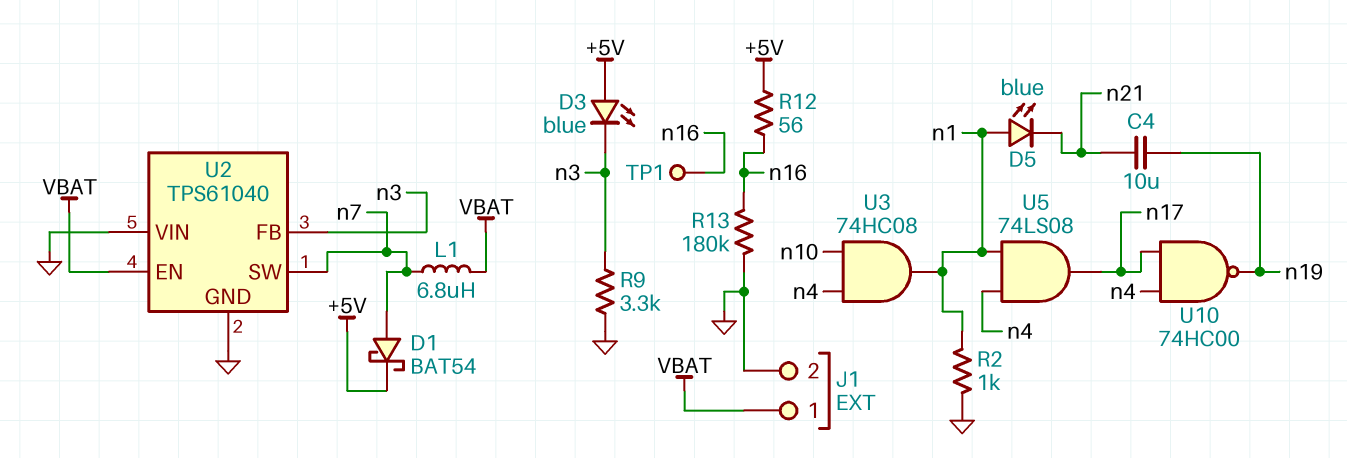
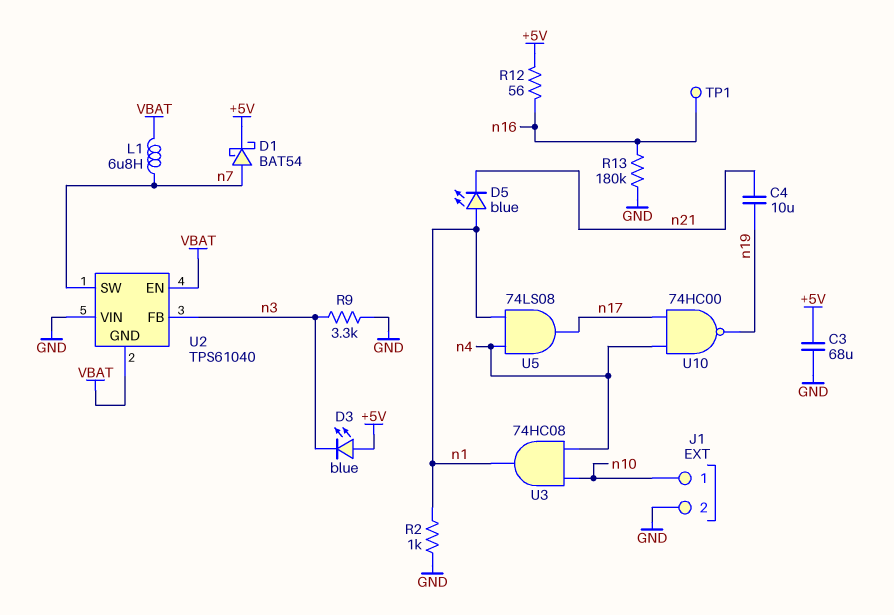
C3: none -> 68uF (+5V, GND)
J1 pin 1: VBAT -> n10
U2 pin GND: GND -> VBAT

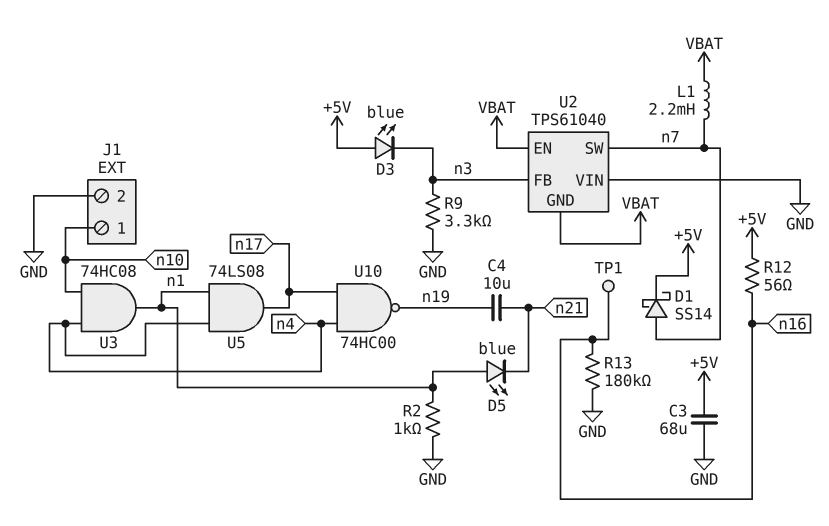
D1: schottky BAT54 (A n7, K +5V) -> schottky SS14 (A n7, K +5V)
L1: 6.8uH (VBAT, n7) -> 2.2mH (VBAT, n7)

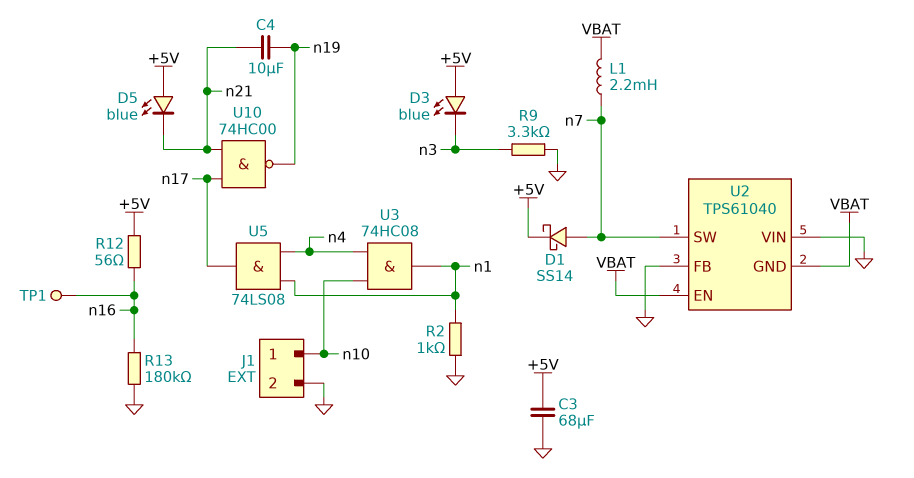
D5: LED blue (A n1, K n21) -> LED blue (A +5V, K n21)
U2 pin FB: n3 -> GND
U10: NAND 74HC00 (in n4, in n17, out n19) -> NAND 74HC00 (in n17, in n21, out n19)

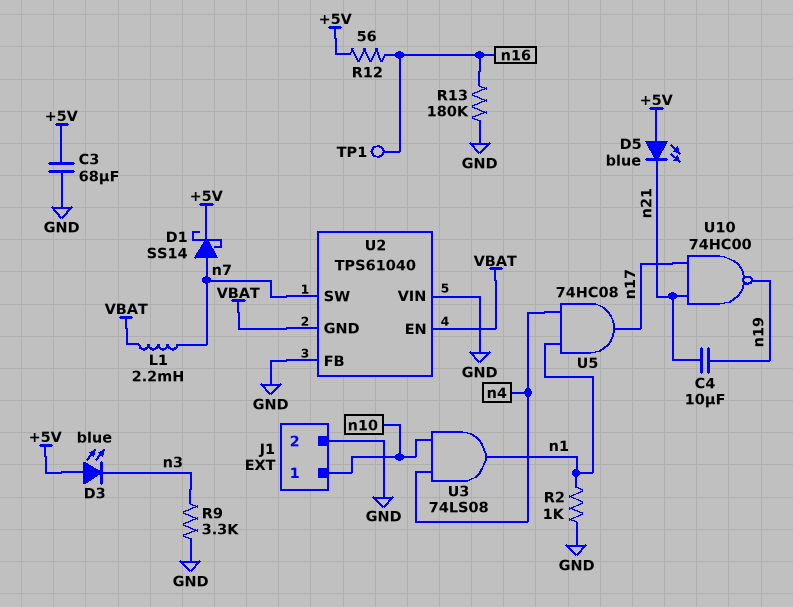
U3: AND 74HC08 (in n4, in n10, out n1) -> AND 74LS08 (in n4, in n10, out n1)
U5: AND 74LS08 (in n1, in n4, out n17) -> AND 74HC08 (in n1, in n4, out n17)

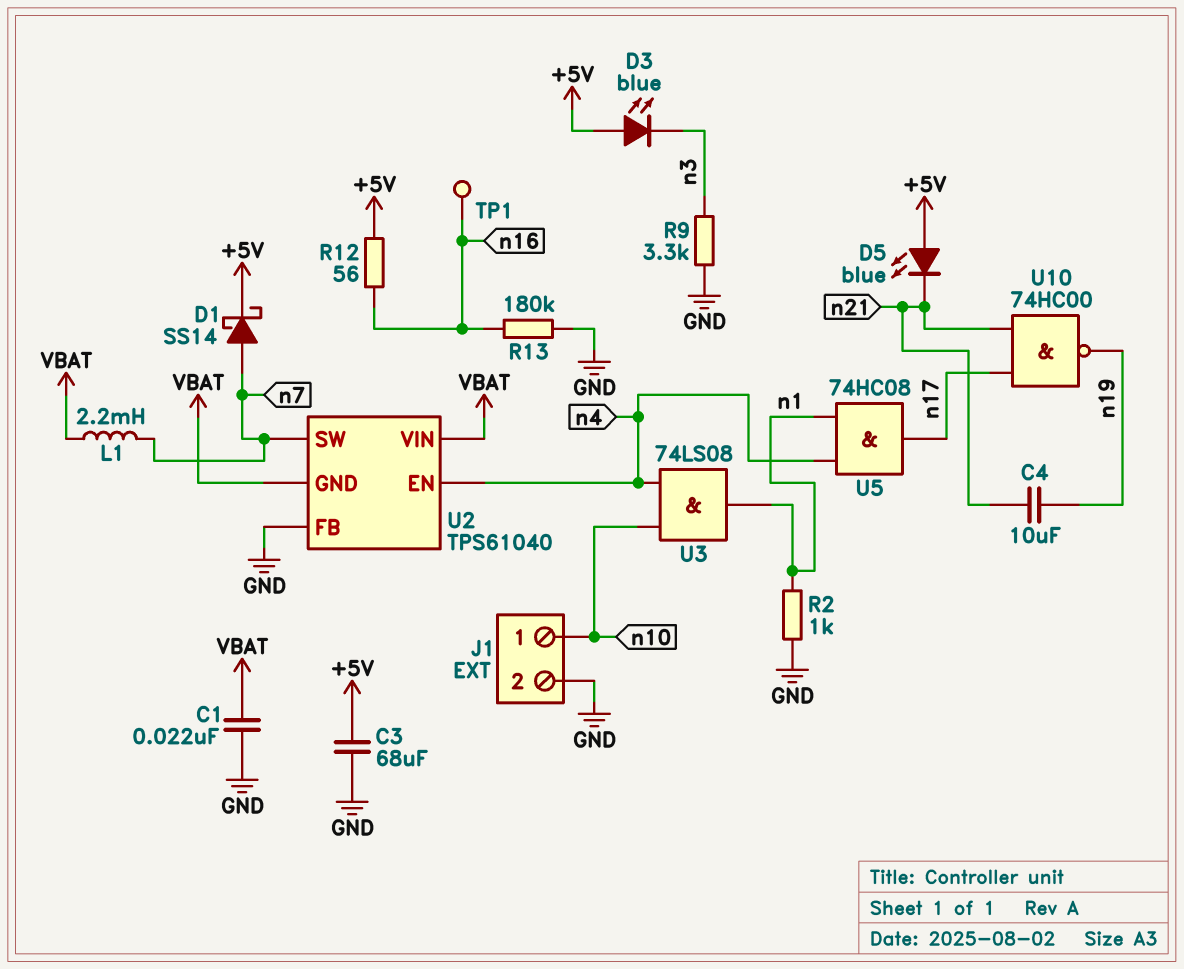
C1: none -> 22nF (GND, VBAT)
U2 pin EN: VBAT -> n4
U2 pin VIN: GND -> VBAT

